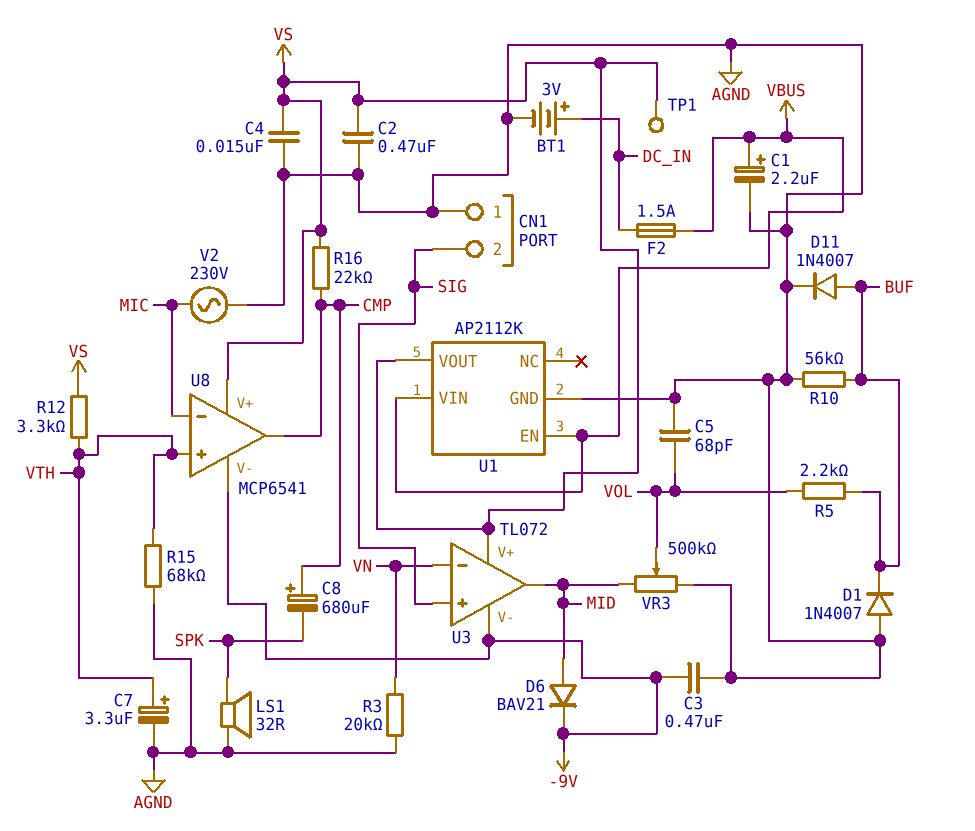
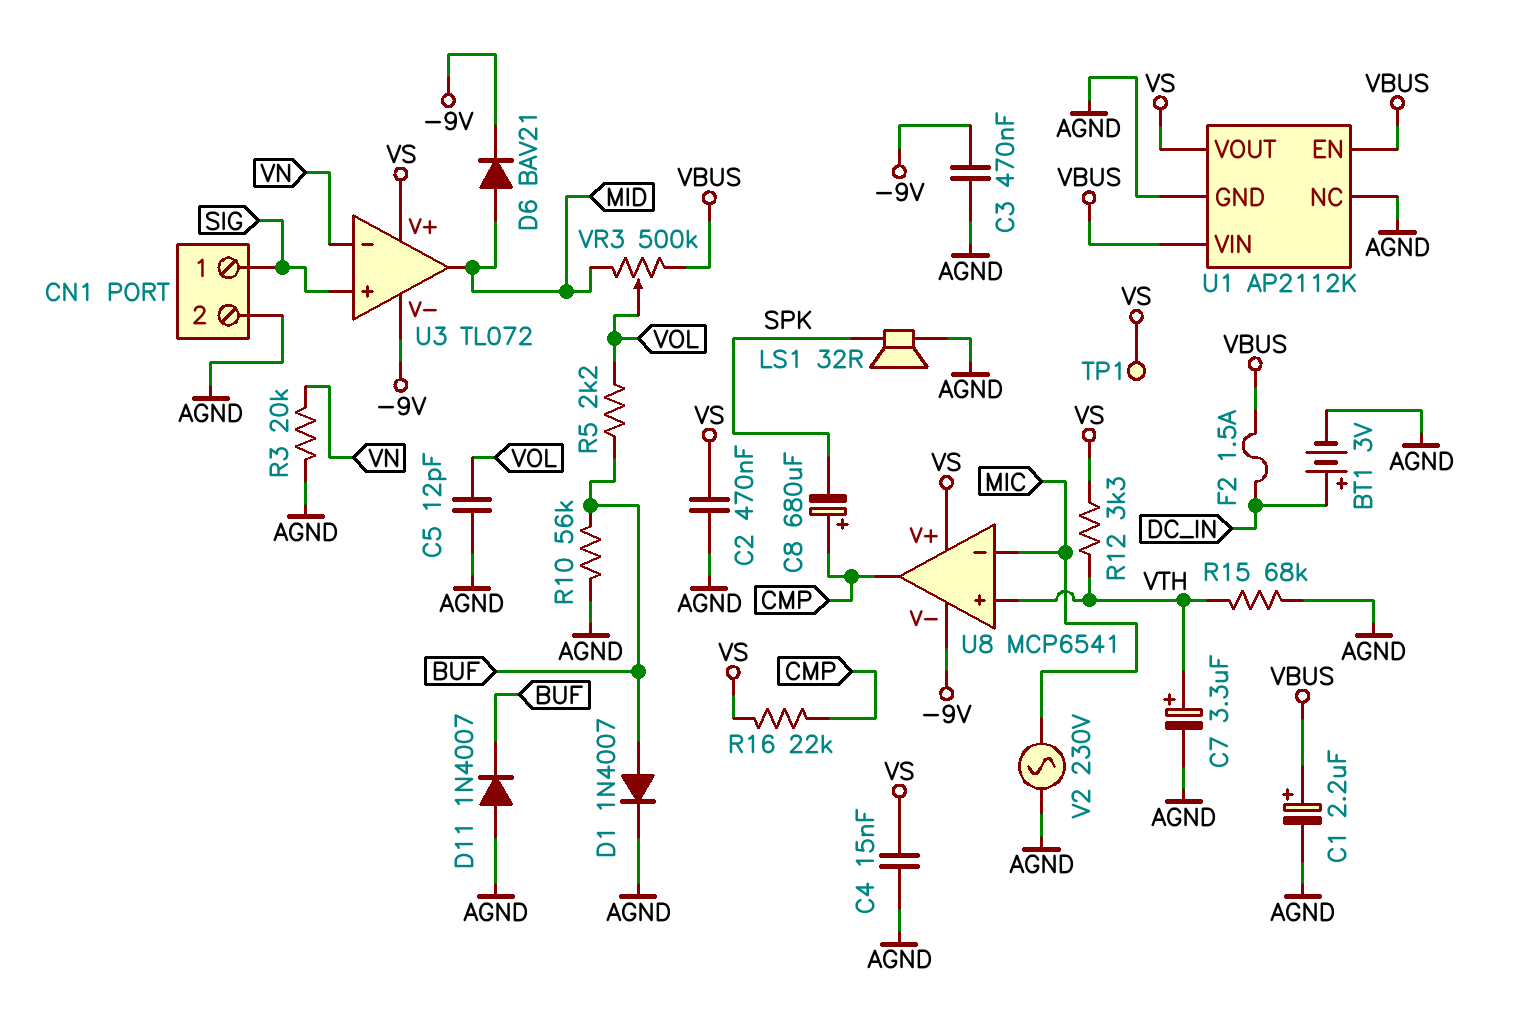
C5: 68pF (AGND, VOL) -> 12pF (AGND, VOL)
CN1 pin 1: AGND -> SIG
CN1 pin 2: SIG -> AGND
D1: diode 1N4007 (A AGND, K BUF) -> diode 1N4007 (A BUF, K AGND)
D11: diode 1N4007 (A BUF, K AGND) -> diode 1N4007 (A AGND, K BUF)
U1 pin NC: none -> AGND
VR3: 500k (AGND, MID, wiper VOL) -> 500k (MID, VBUS, wiper VOL)

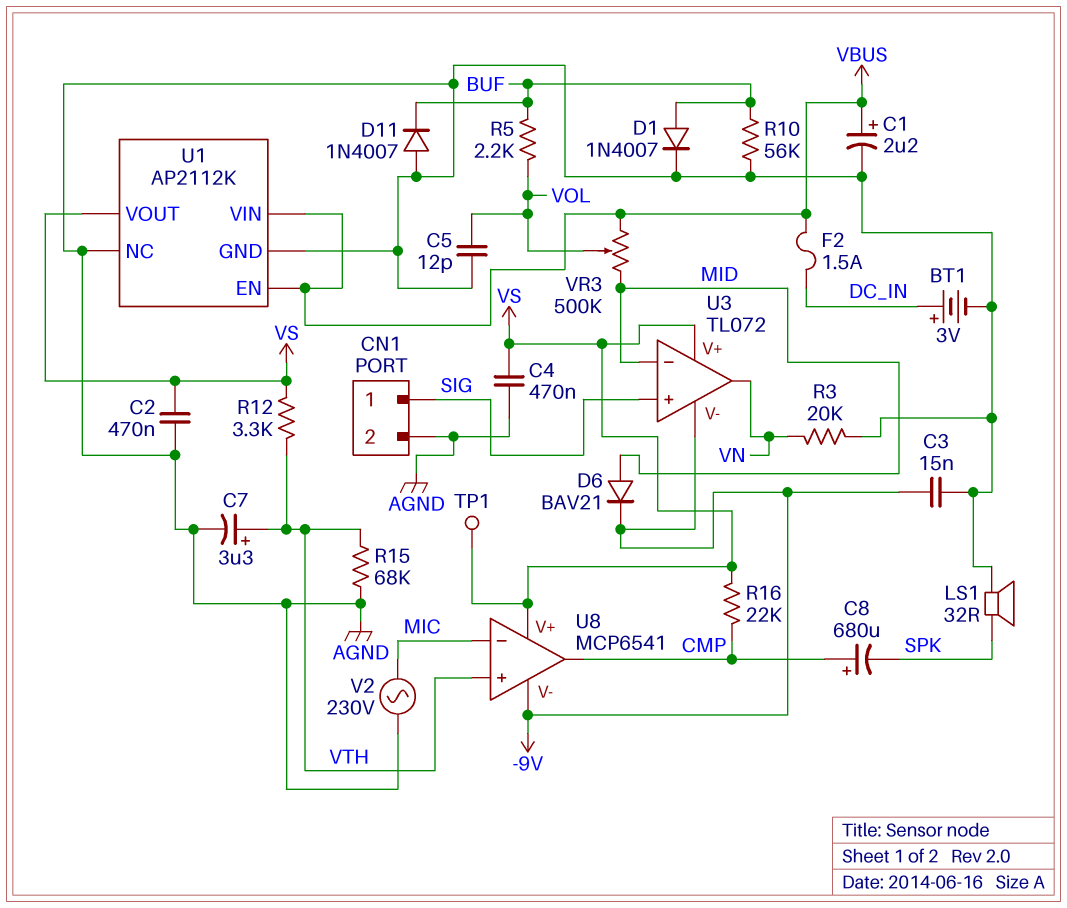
C3: 470nF (-9V, AGND) -> 15nF (-9V, AGND)
C4: 15nF (AGND, VS) -> 470nF (AGND, VS)
U3 pin in-: VN -> MID
U3 pin out: MID -> VN

